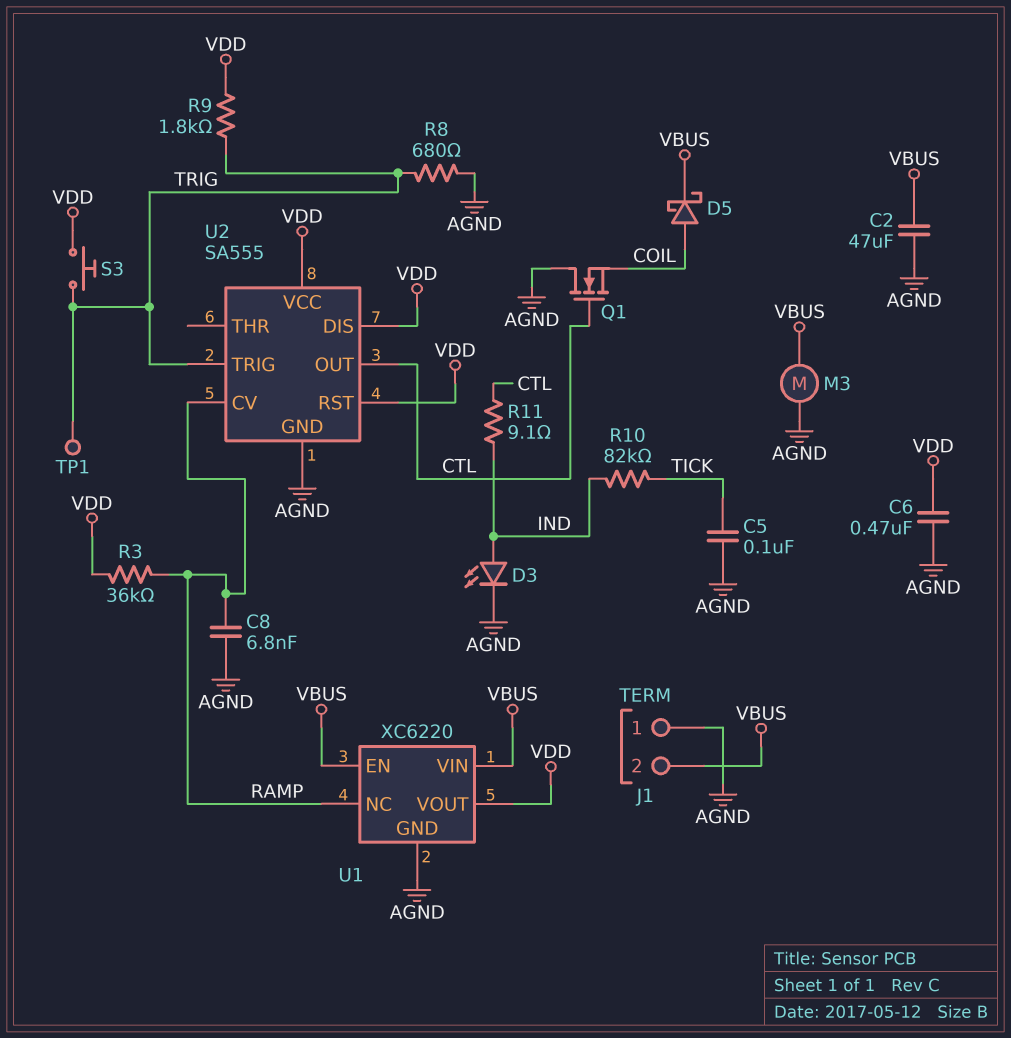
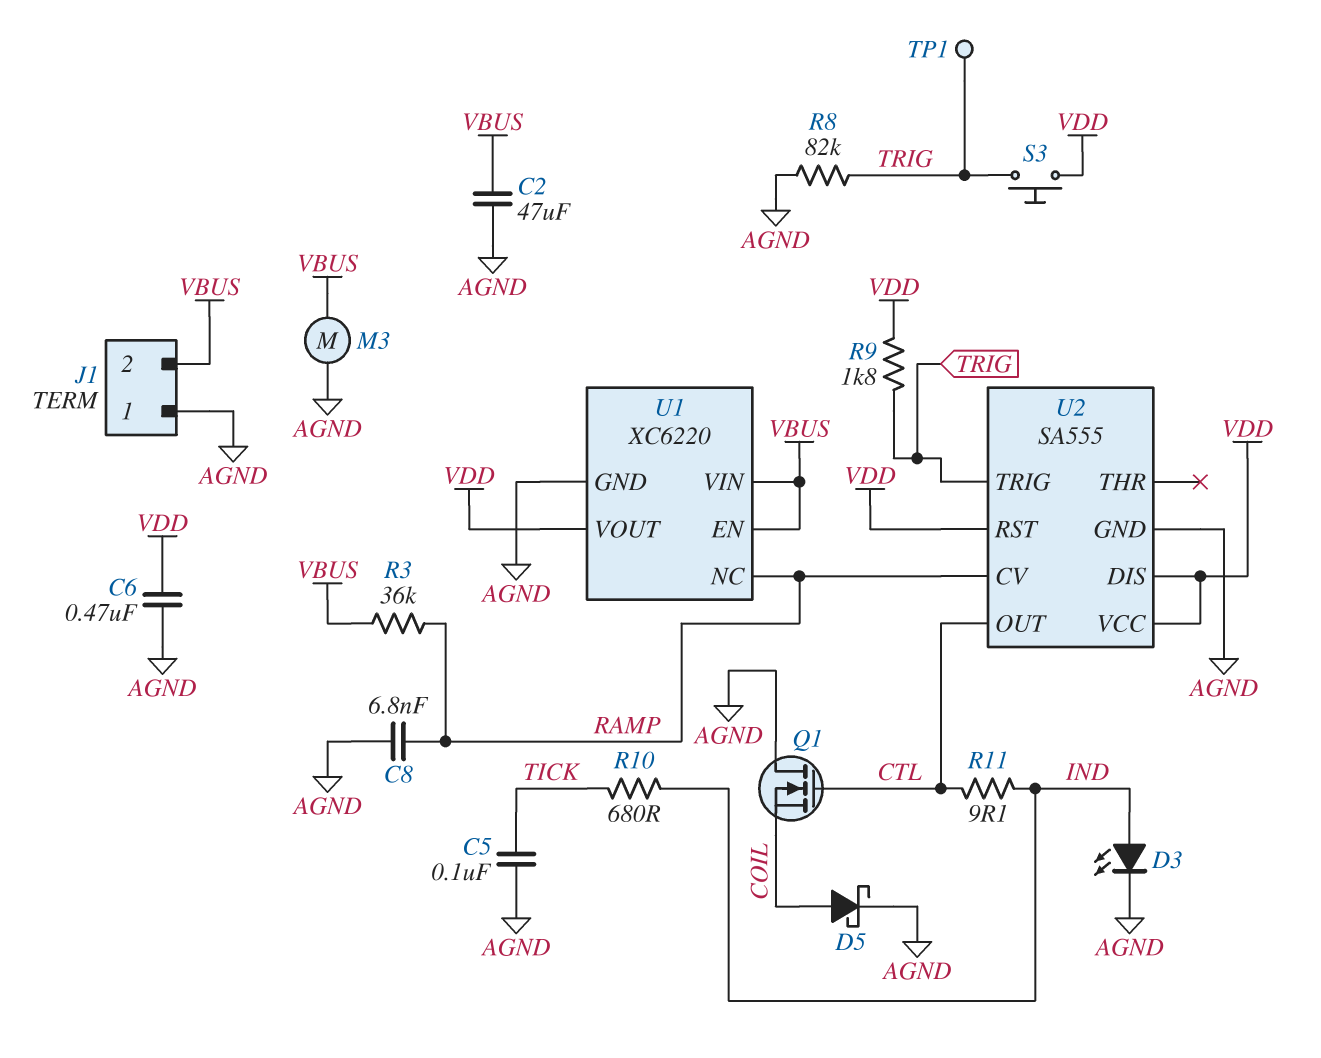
D5: schottky (A COIL, K VBUS) -> schottky (A COIL, K AGND)
R3: 36k (RAMP, VDD) -> 36k (RAMP, VBUS)
R8: 680 (AGND, TRIG) -> 82k (AGND, TRIG)
R10: 82k (IND, TICK) -> 680 (IND, TICK)

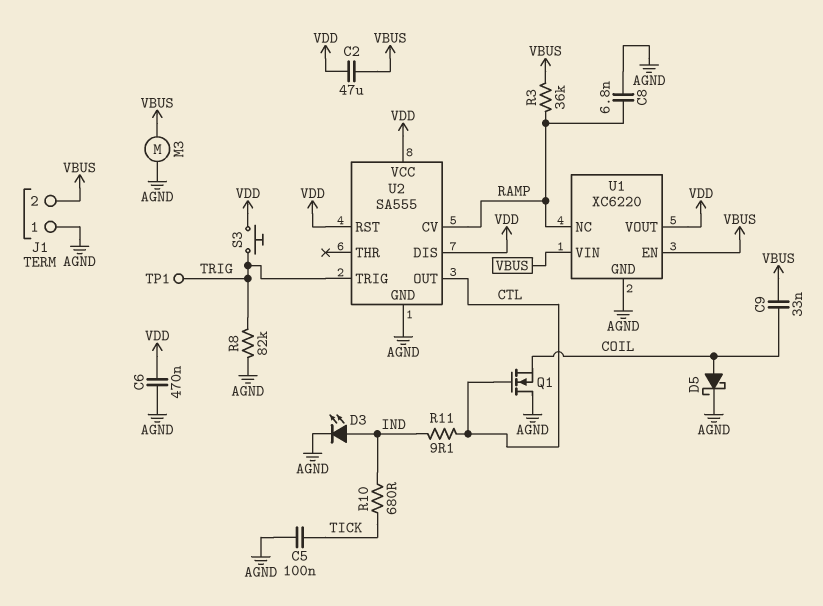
C2: 47uF (AGND, VBUS) -> 47uF (VBUS, VDD)
C9: none -> 33nF (COIL, VBUS)
R9: 1.8k (TRIG, VDD) -> none

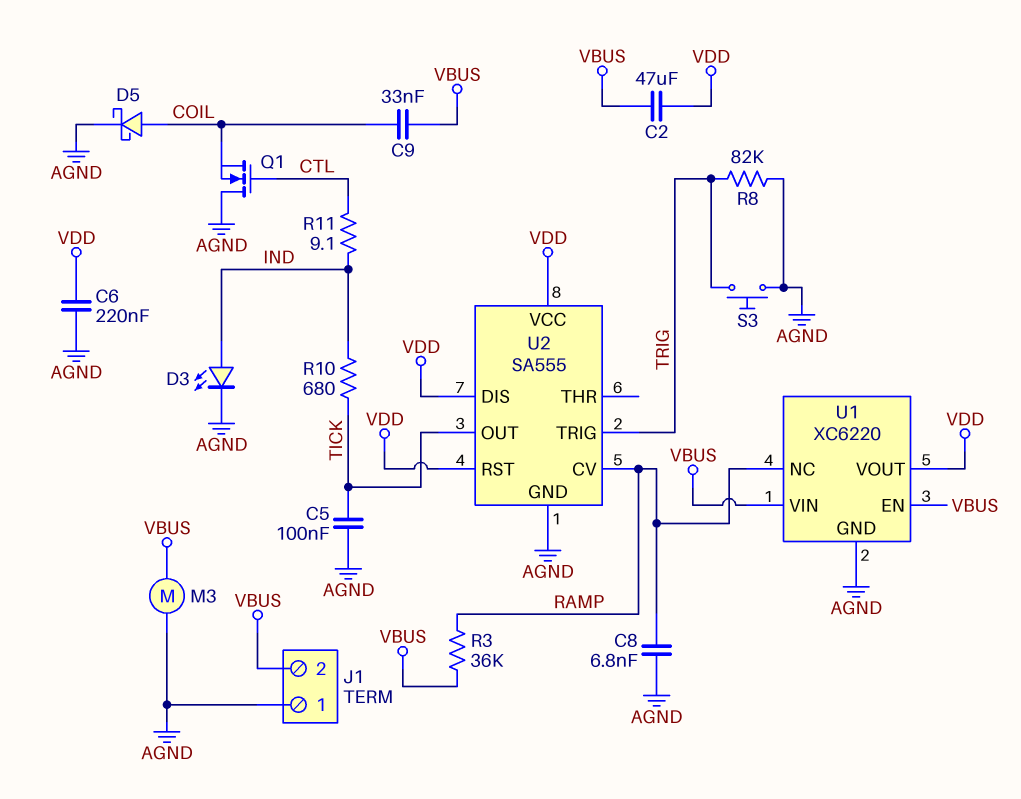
C6: 470nF (AGND, VDD) -> 220nF (AGND, VDD)
S3: button (TRIG, VDD) -> button (AGND, TRIG)
TP1: test point (TRIG) -> none
U2 pin OUT: CTL -> TICK

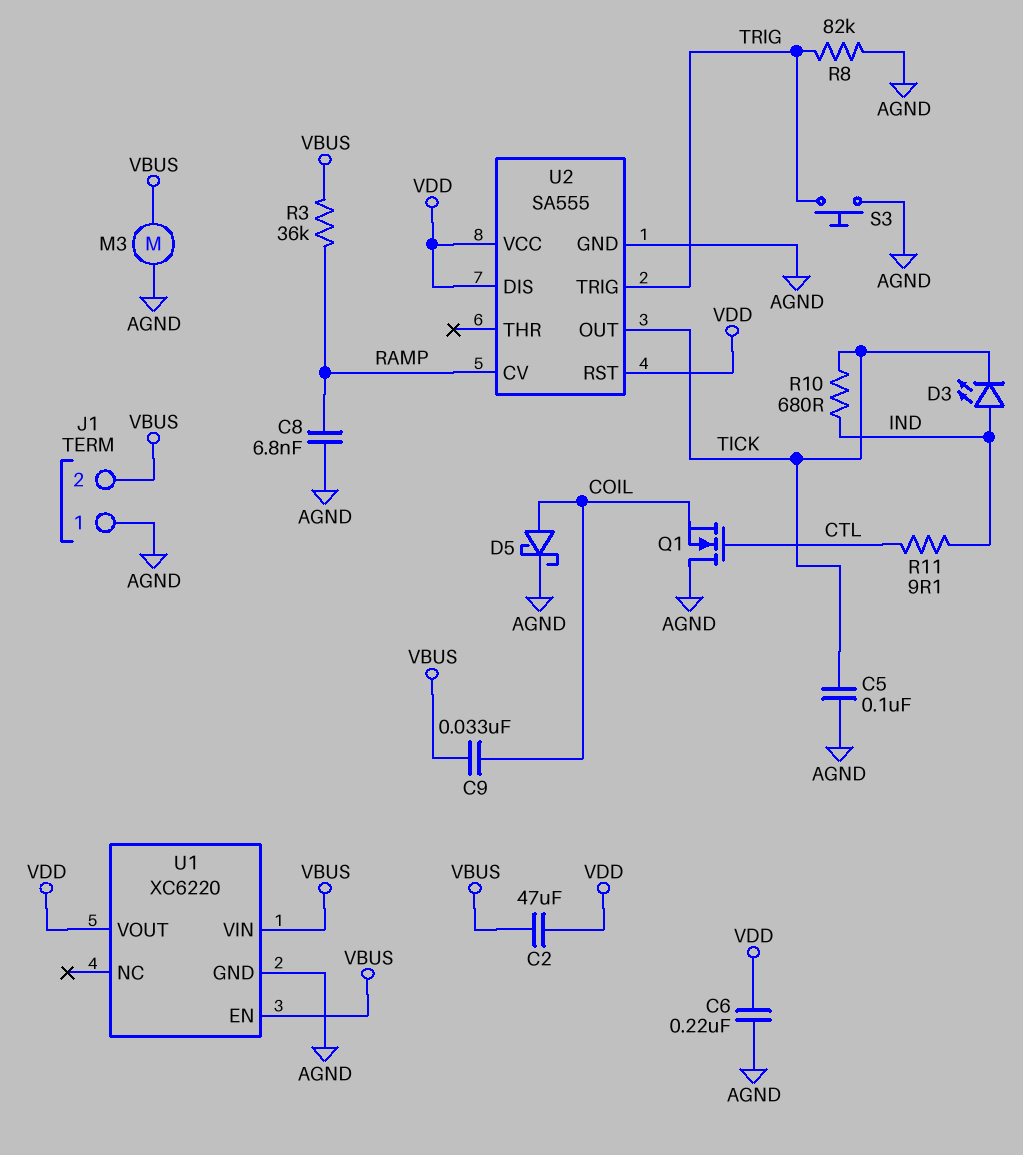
D3: LED (A IND, K AGND) -> LED (A IND, K TICK)
U1 pin NC: RAMP -> none

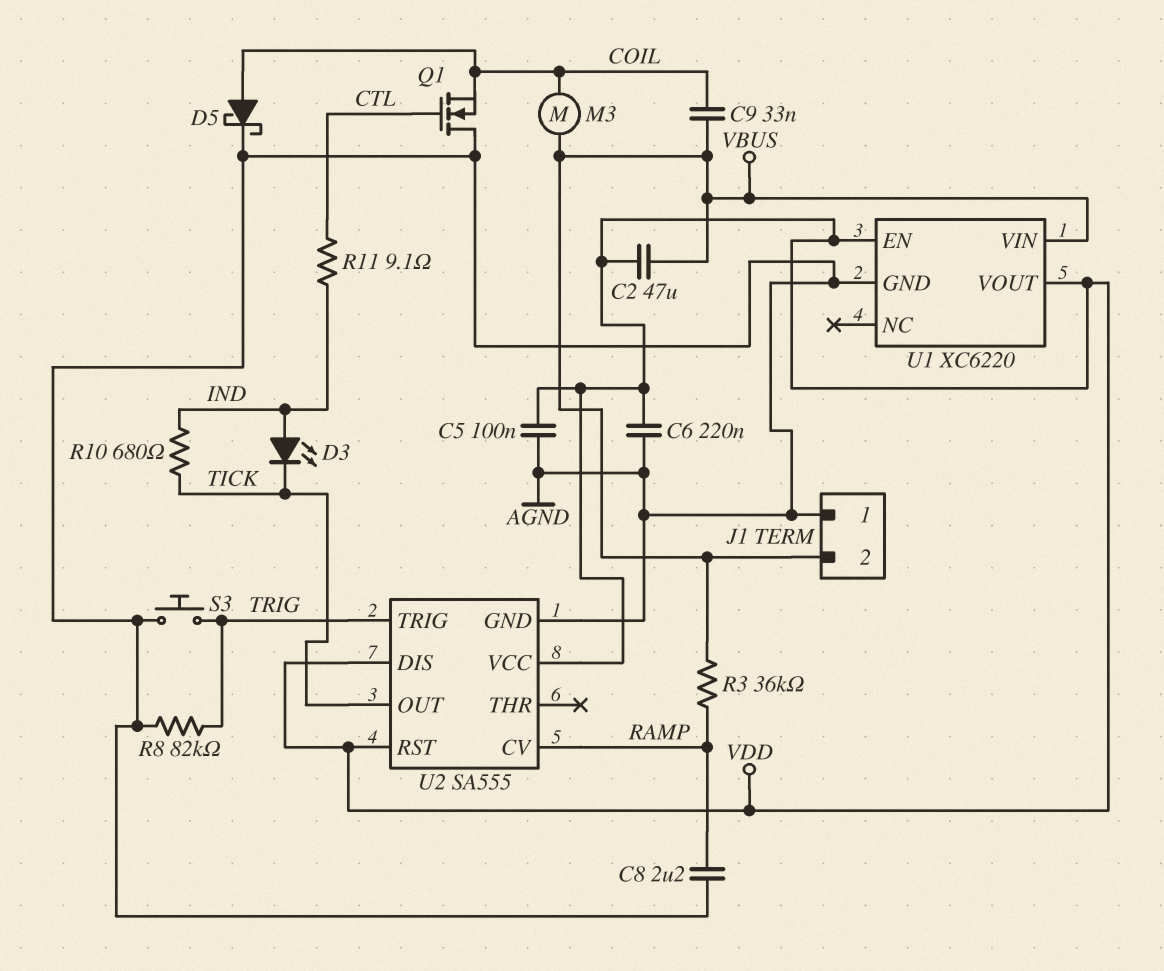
C5: 100nF (AGND, TICK) -> 100nF (AGND, VDD)
C8: 6.8nF (AGND, RAMP) -> 2.2uF (AGND, RAMP)
M3: motor (AGND, VBUS) -> motor (COIL, VBUS)
U1 pin EN: VBUS -> VDD

